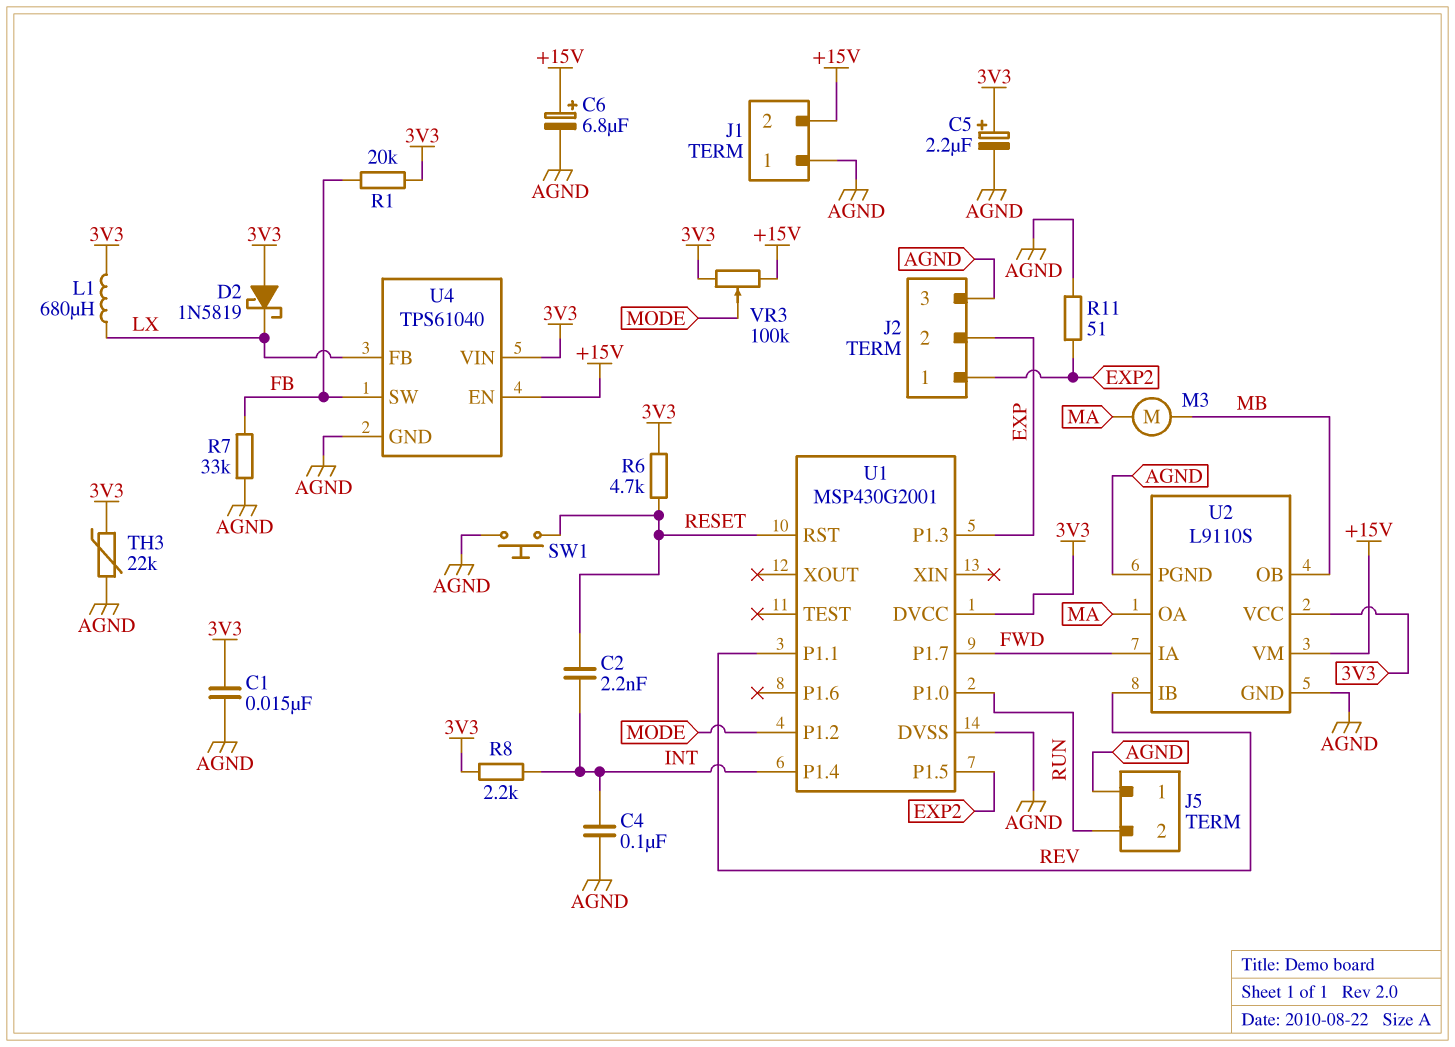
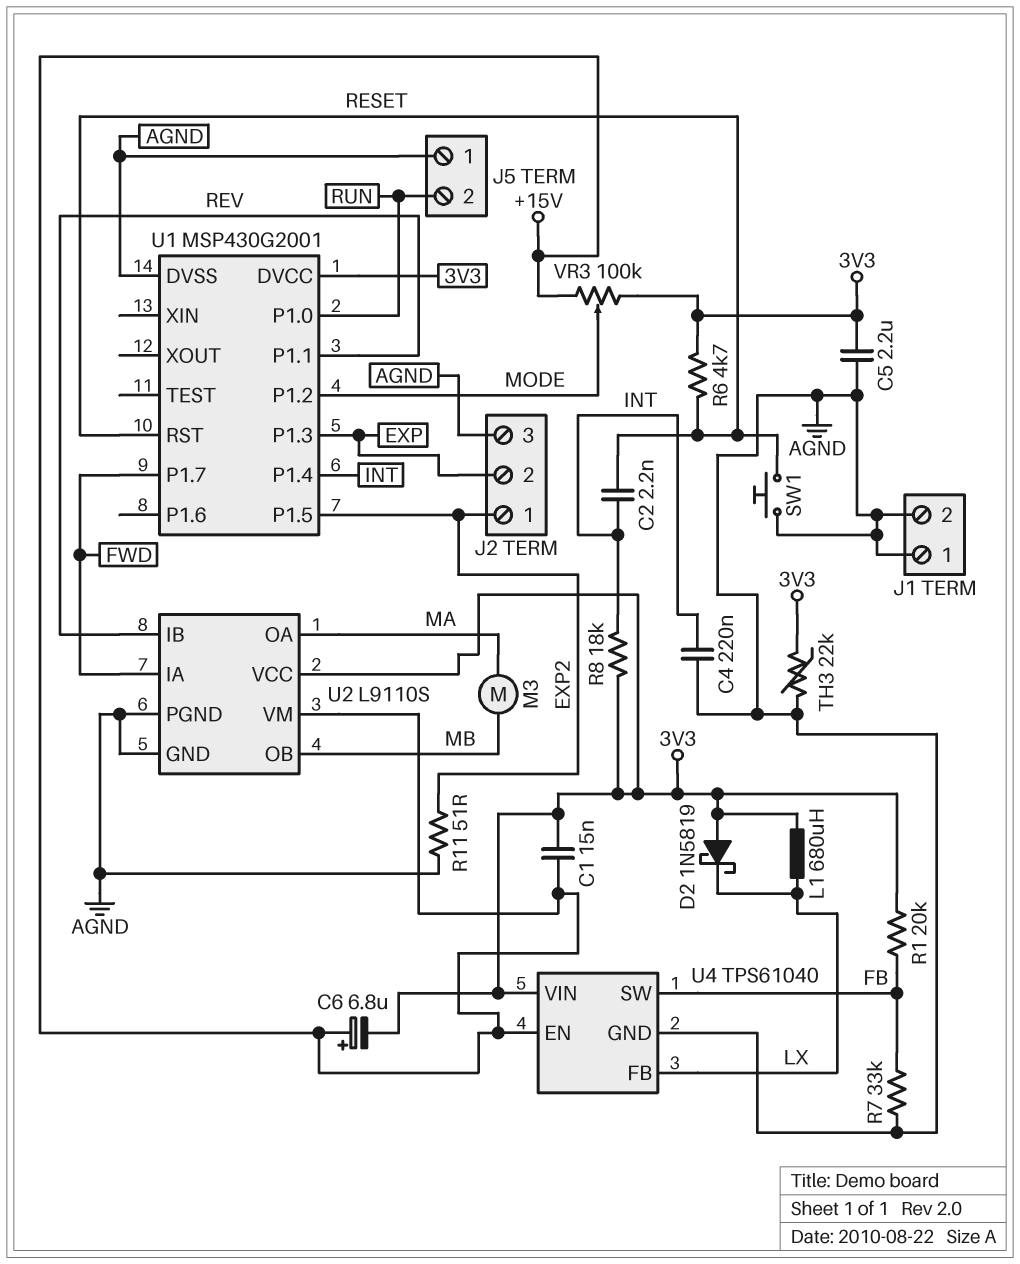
C1: 15nF (3V3, AGND) -> 15nF (+15V, 3V3)
C4: 100nF (AGND, INT) -> 220nF (AGND, INT)
C5: 2.2uF (plus 3V3, minus AGND) -> 2.2uF (3V3, AGND)
C6: 6.8uF (plus +15V, minus AGND) -> 6.8uF (plus +15V, minus 3V3)
J1 pin 2: +15V -> AGND
R8: 2.2k (3V3, INT) -> 18k (3V3, INT)

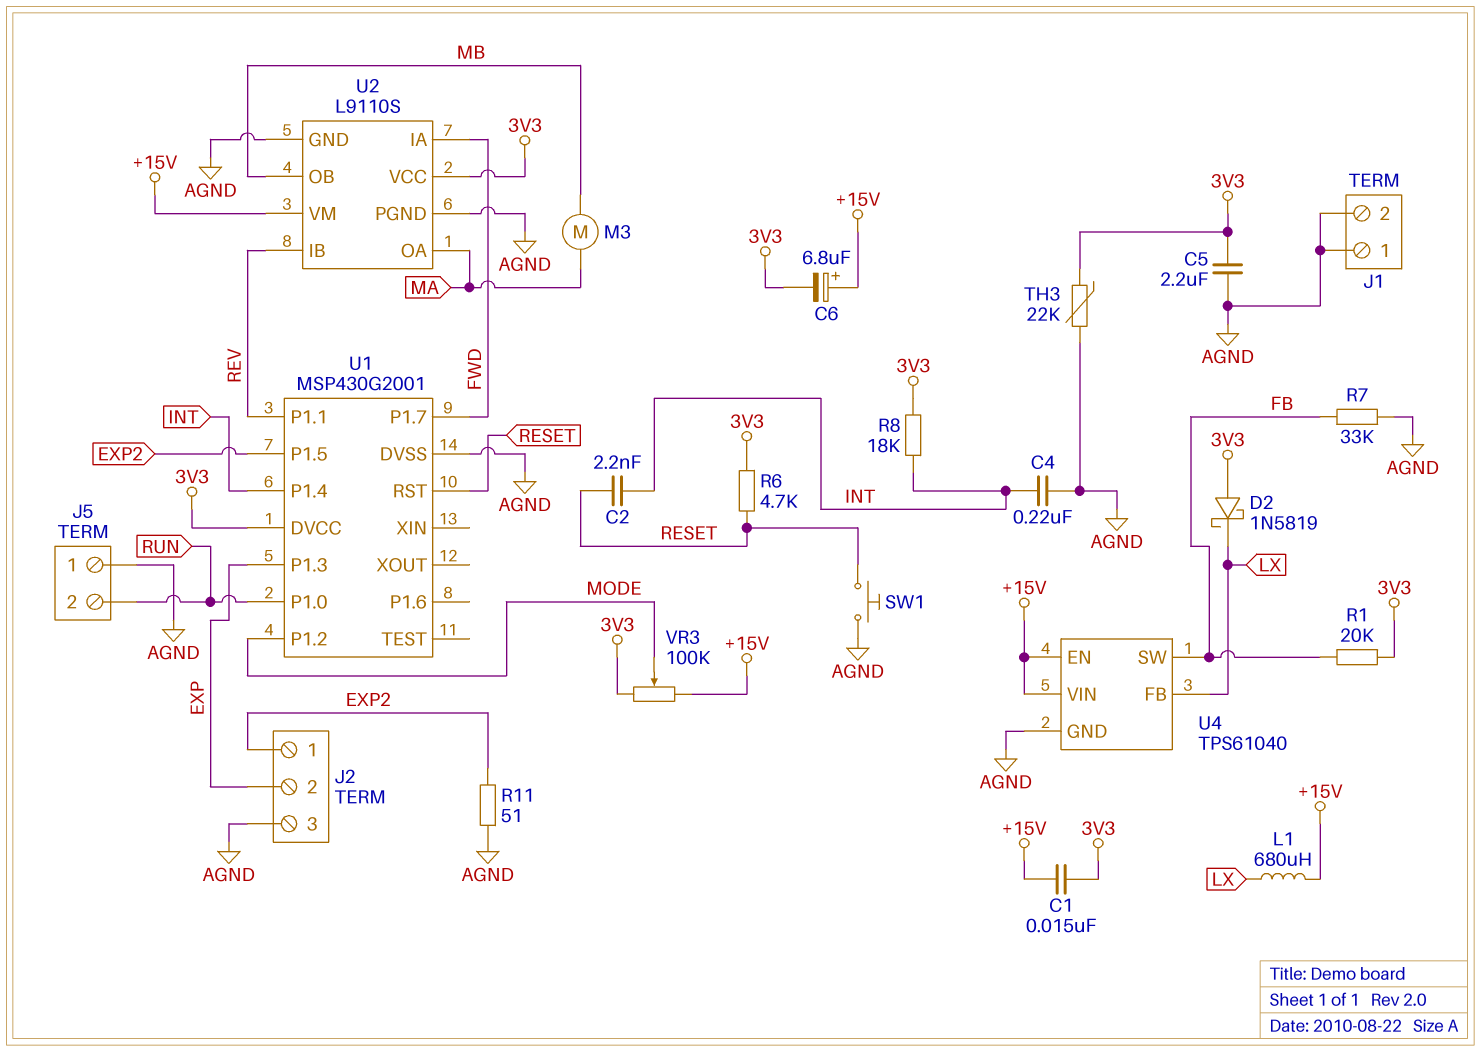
L1: 680uH (3V3, LX) -> 680uH (+15V, LX)
U4 pin VIN: 3V3 -> +15V

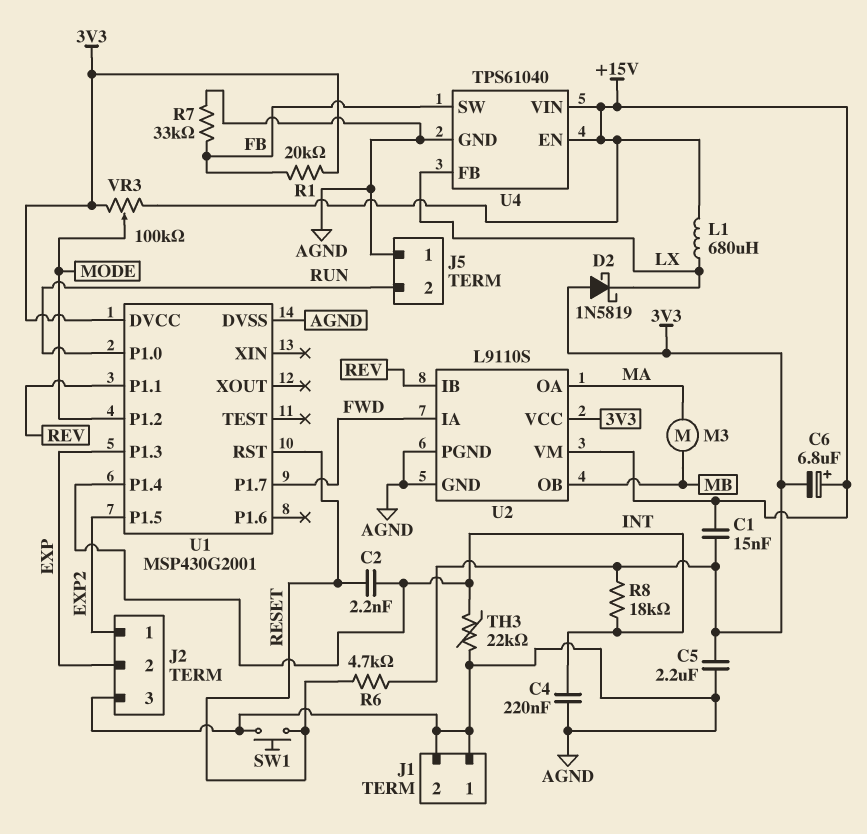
R11: 51 (AGND, EXP2) -> none
TH3: 22k (3V3, AGND) -> 22k (AGND, INT)

